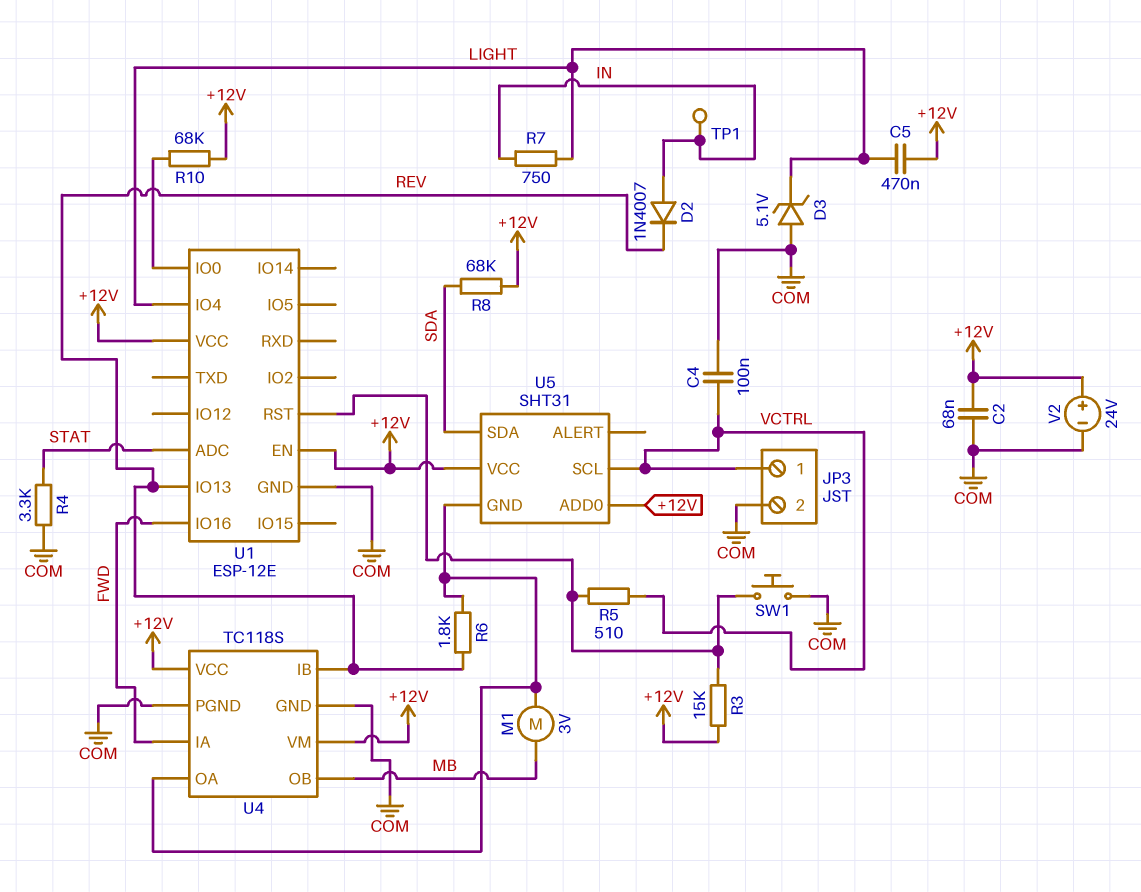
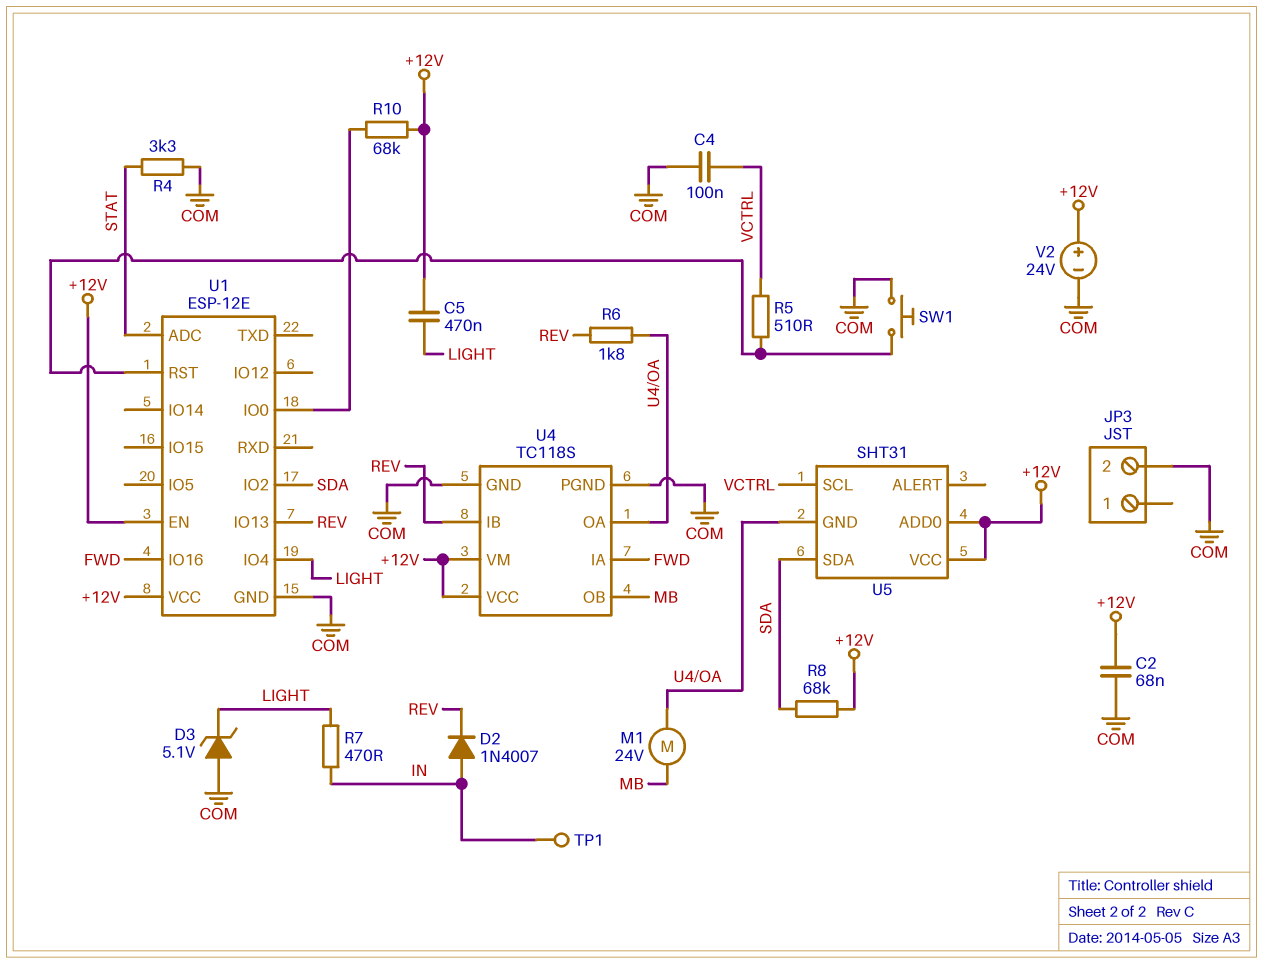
JP3 pin 1: VCTRL -> none
M1: motor 3V (MB, U4/OA) -> motor 24V (MB, U4/OA)
R3: 15k (+12V, U1/RST) -> none
R7: 750 (IN, LIGHT) -> 470 (IN, LIGHT)
U1 pin IO2: none -> SDA

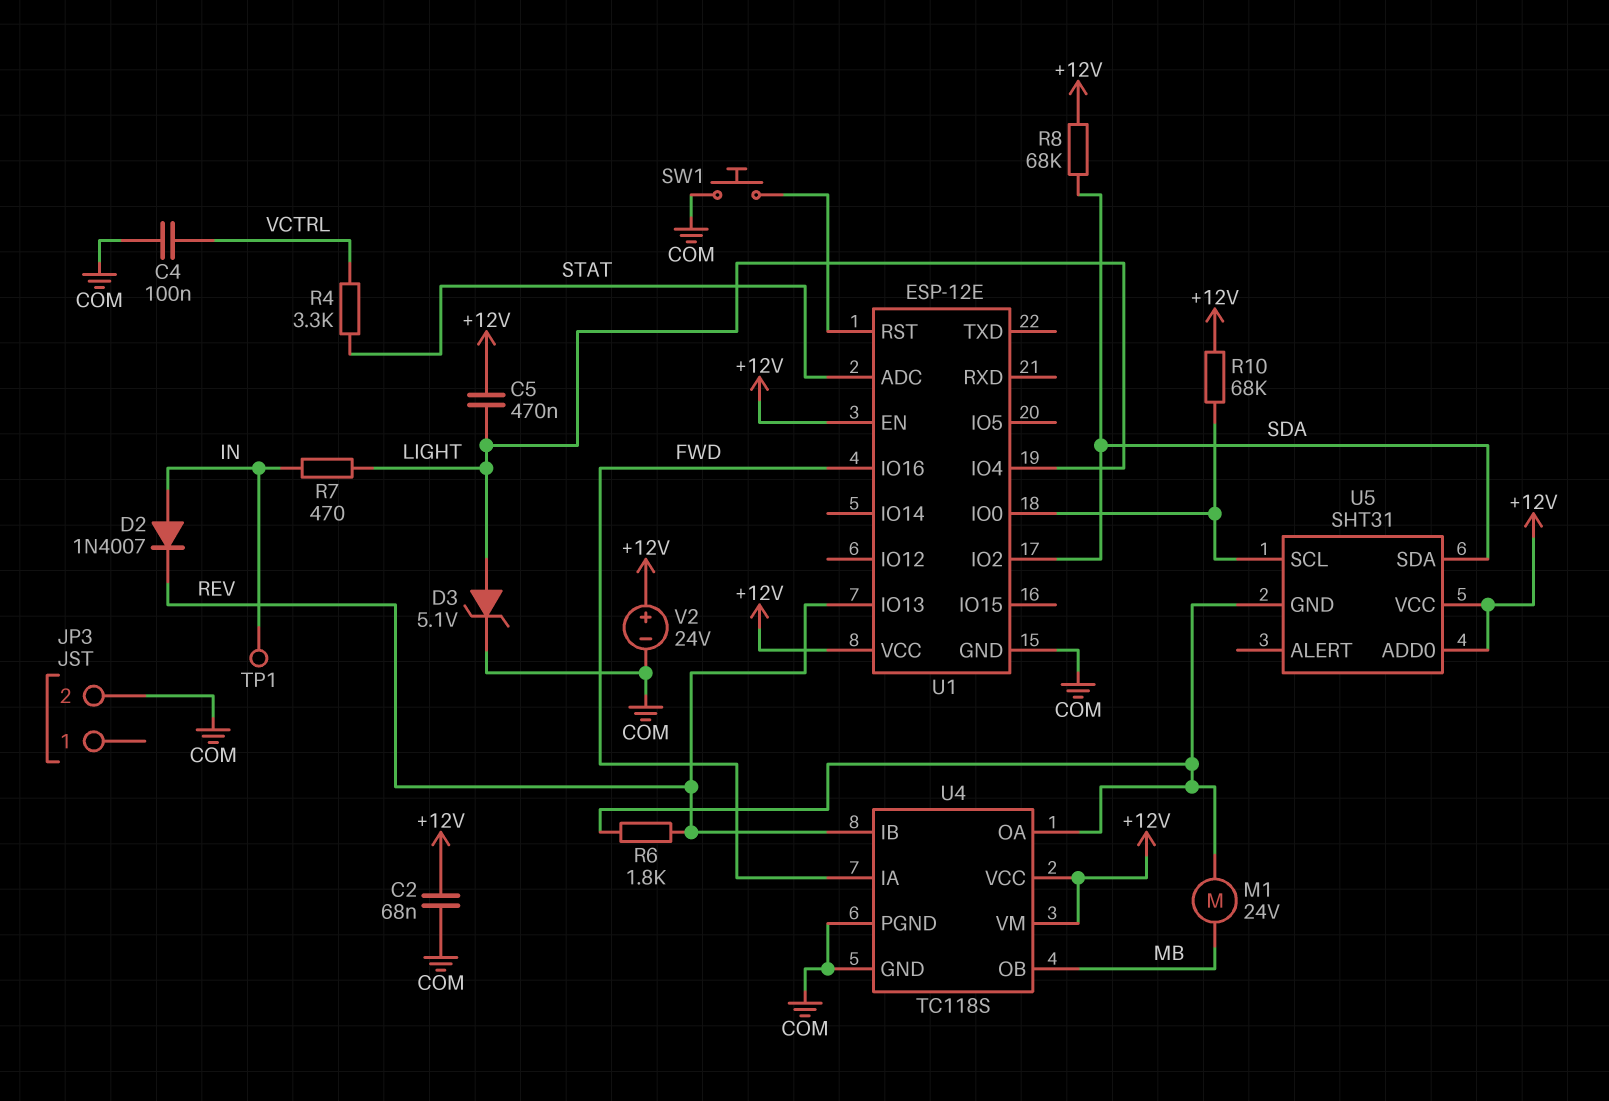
D3: zener 5.1V (A COM, K LIGHT) -> zener 5.1V (A LIGHT, K COM)
R4: 3.3k (COM, STAT) -> 3.3k (STAT, VCTRL)
R5: 510 (U1/RST, VCTRL) -> none
U5 pin SCL: VCTRL -> U1/IO0

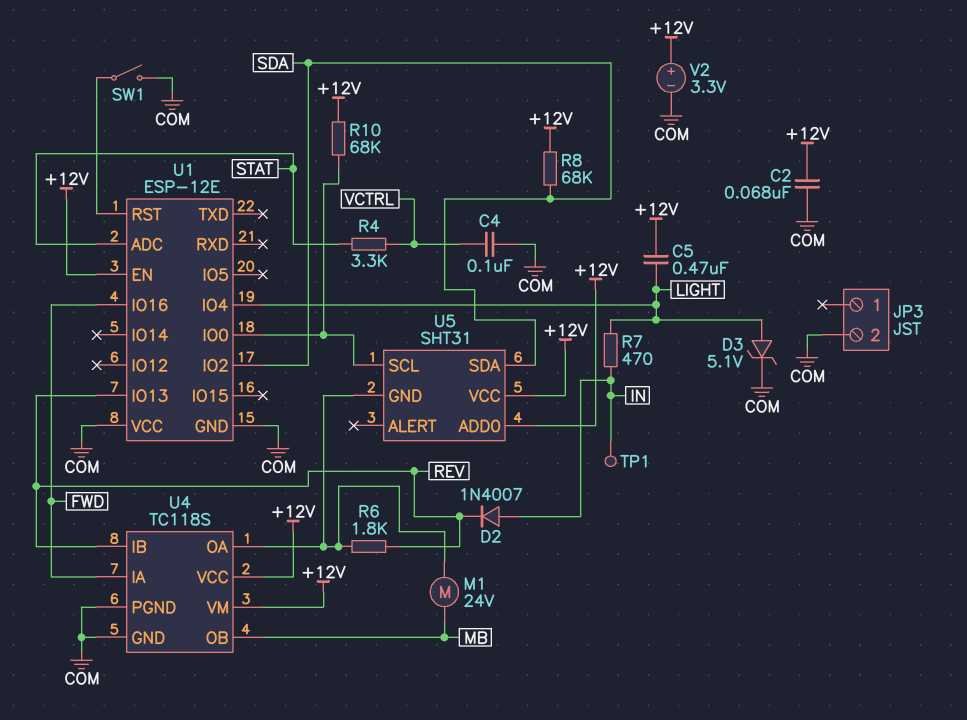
SW1: button (COM, U1/RST) -> switch (COM, U1/RST)
U1 pin VCC: +12V -> COM
V2: 24V (plus +12V, minus COM) -> 3.3V (plus +12V, minus COM)

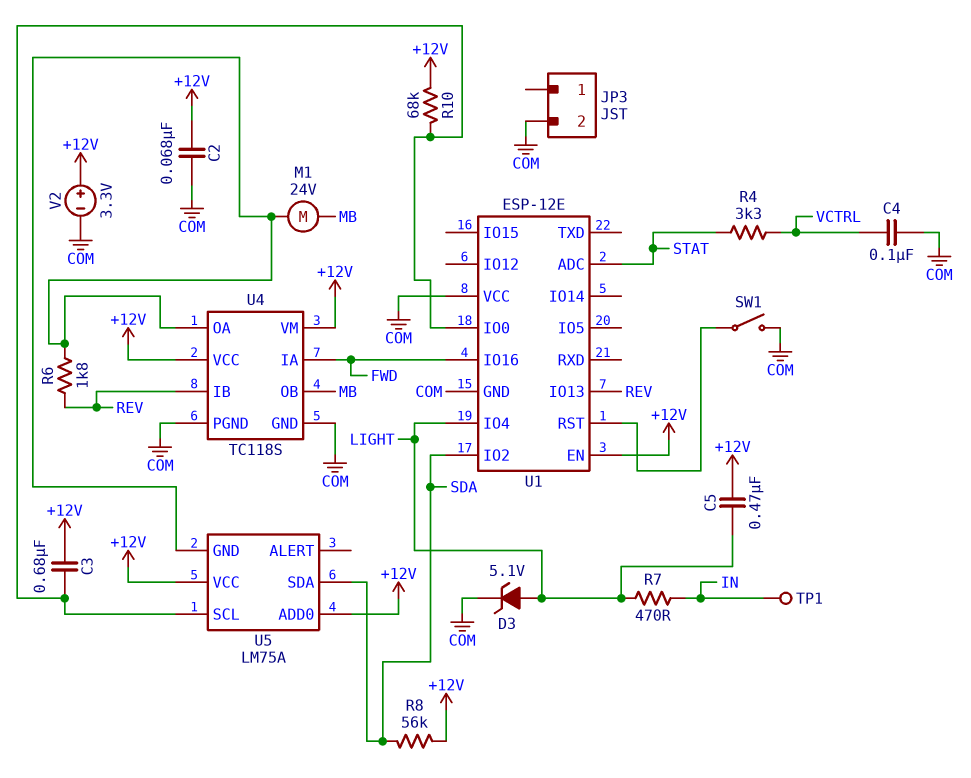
C3: none -> 680nF (+12V, U1/IO0)
D2: diode 1N4007 (A IN, K REV) -> none
R8: 68k (+12V, SDA) -> 56k (+12V, SDA)
U5: SHT31 -> LM75A

